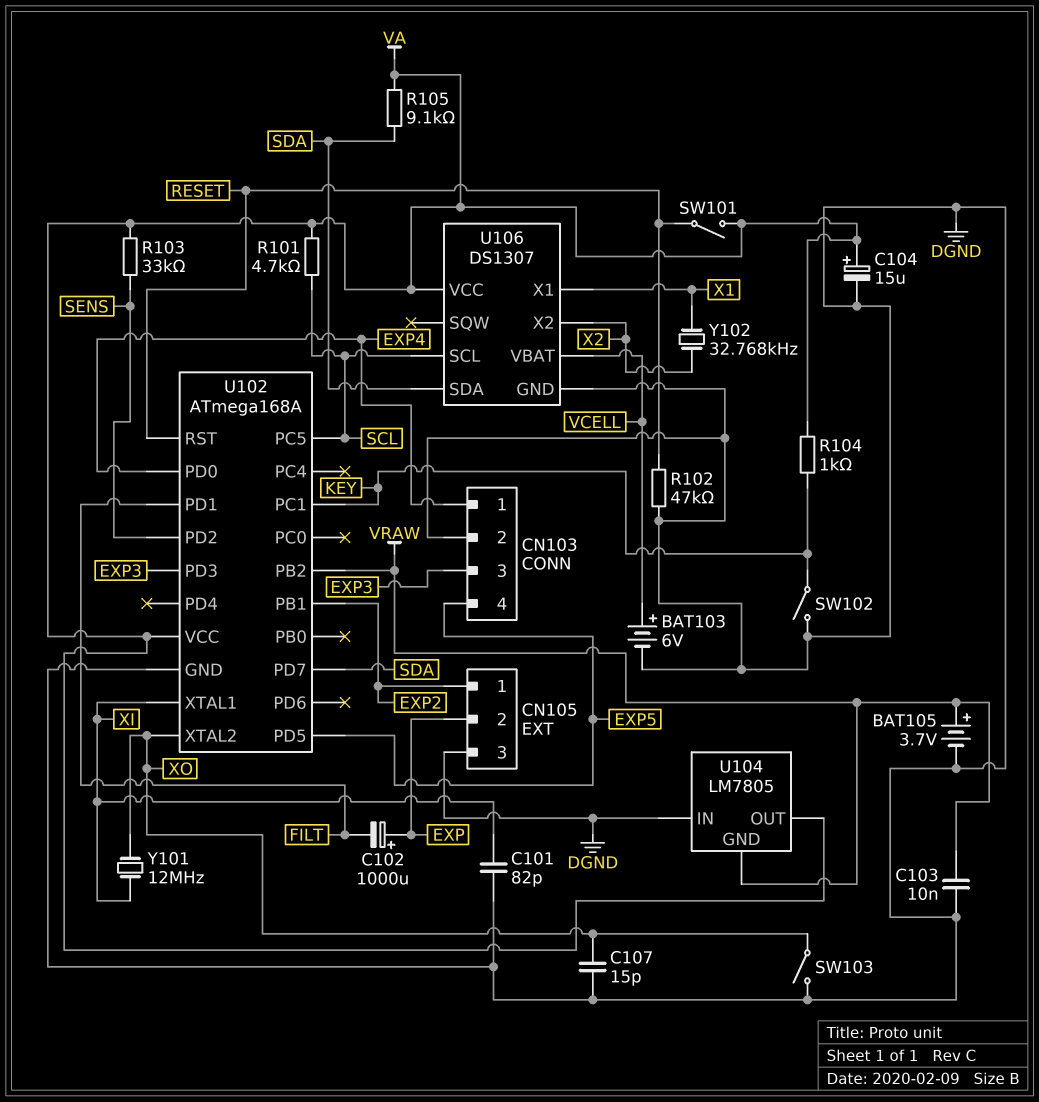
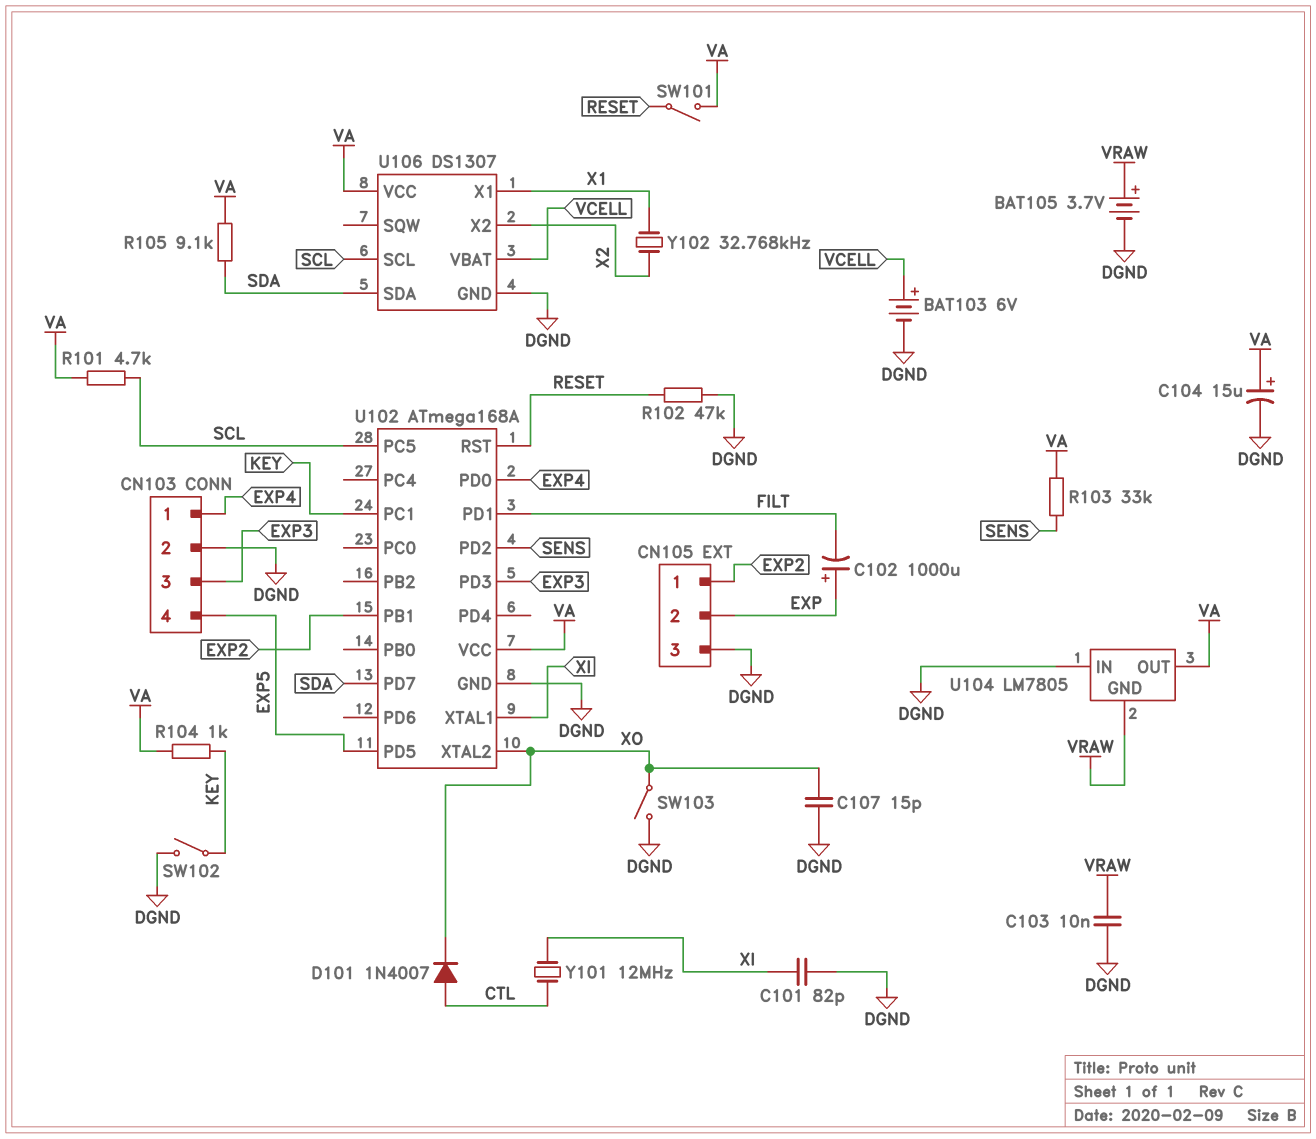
D101: none -> diode 1N4007 (A CTL, K XO)
U102 pin PB2: VRAW -> none
Y101: 12MHz (XI, XO) -> 12MHz (CTL, XI)

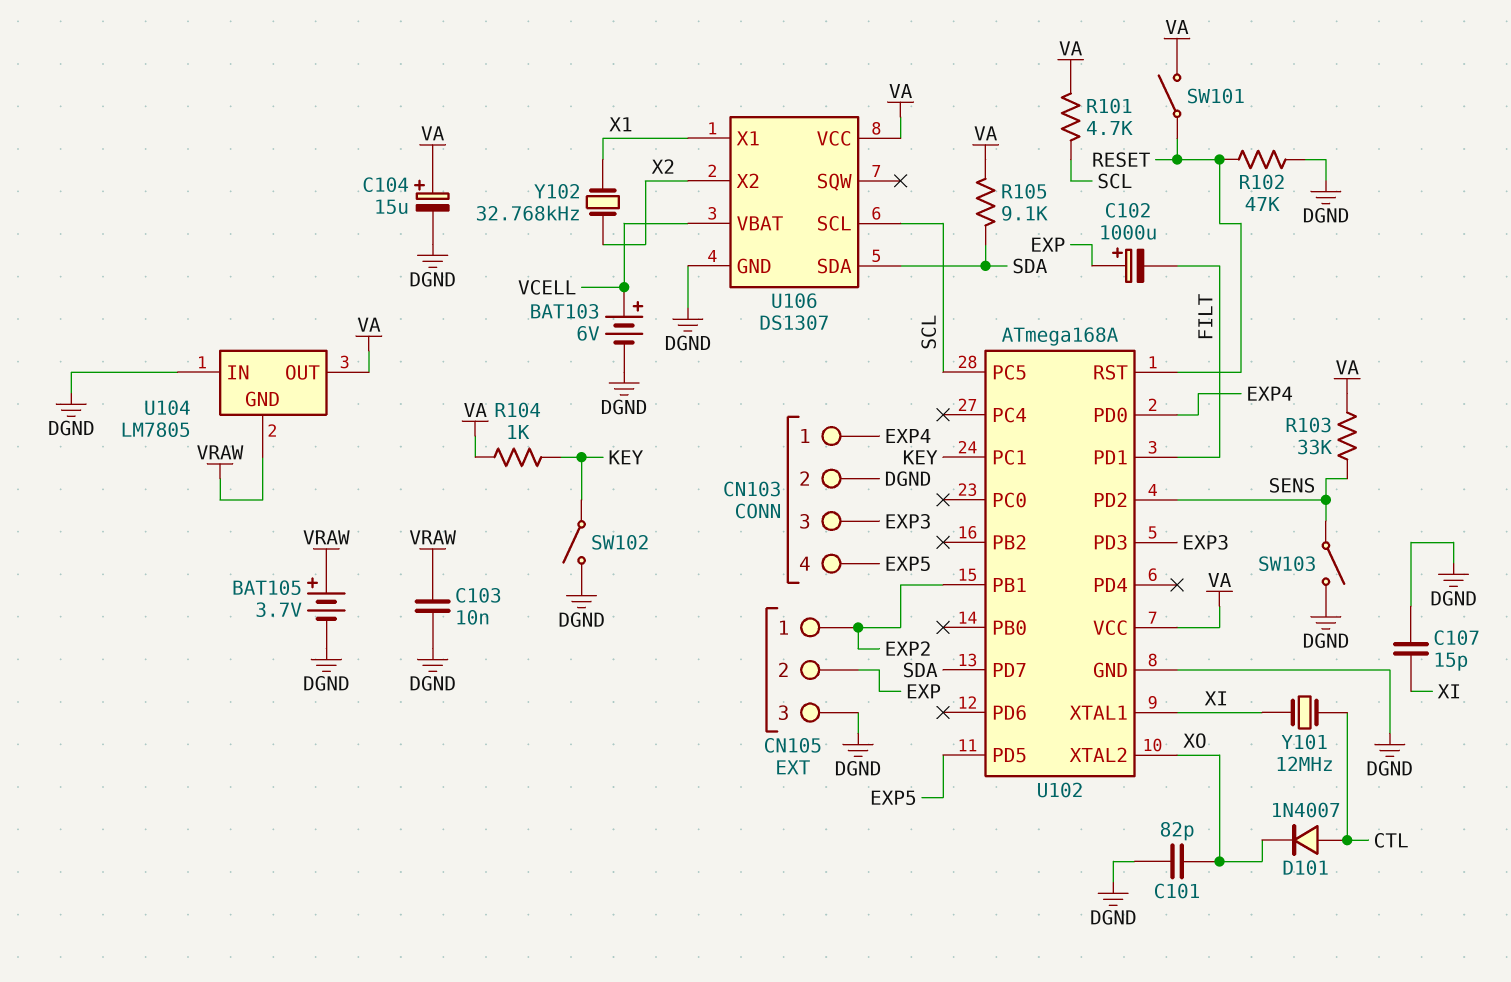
C101: 82pF (DGND, XI) -> 82pF (DGND, XO)
C107: 15pF (DGND, XO) -> 15pF (DGND, XI)
SW103: switch (DGND, XO) -> switch (DGND, SENS)

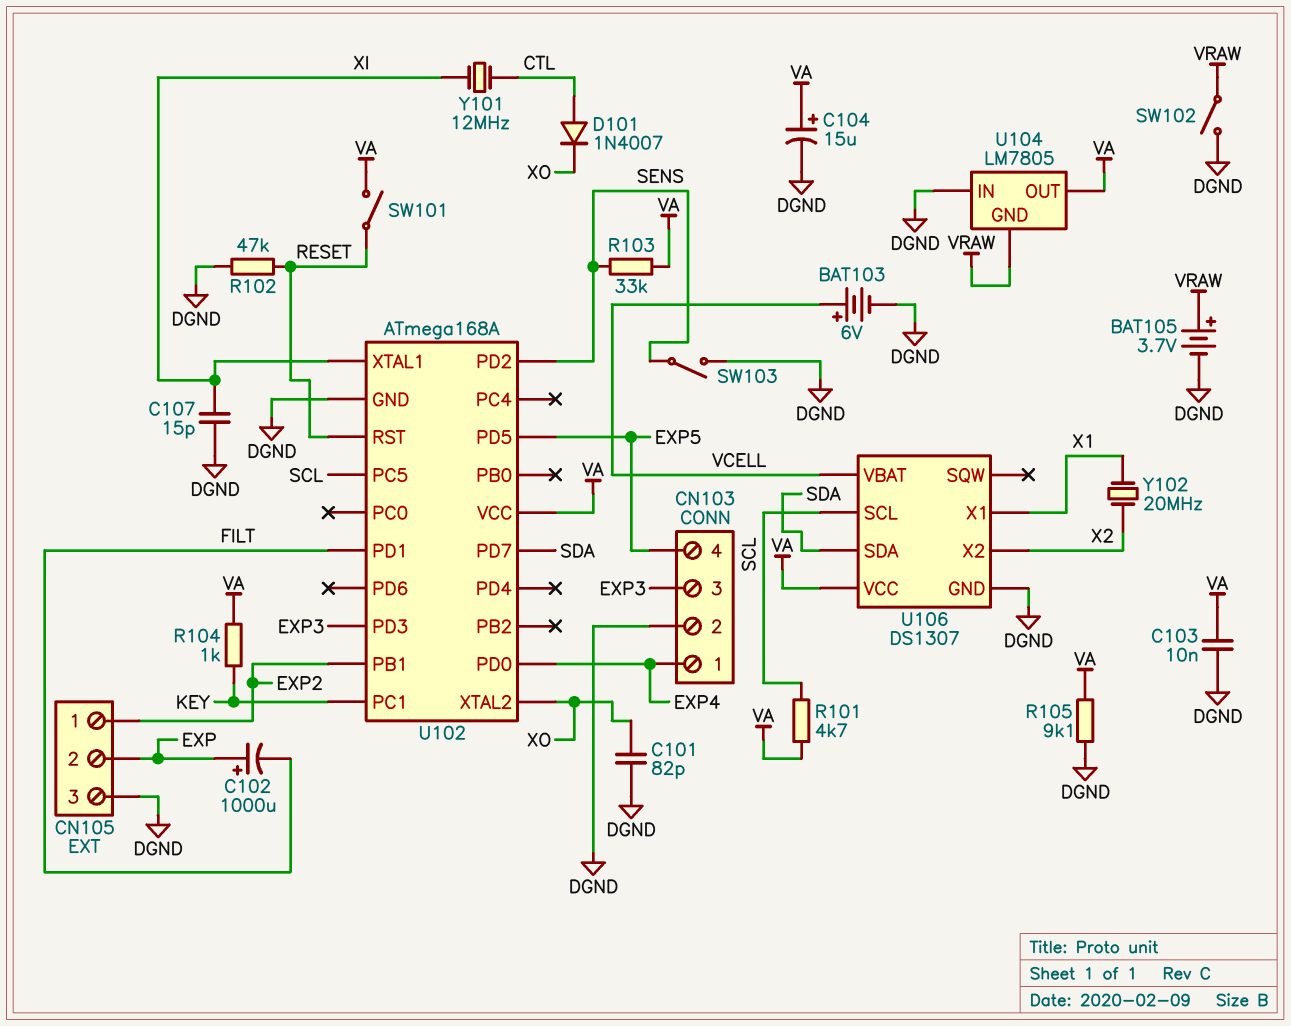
C103: 10nF (DGND, VRAW) -> 10nF (DGND, VA)
R105: 9.1k (SDA, VA) -> 9.1k (DGND, VA)
SW102: switch (DGND, KEY) -> switch (DGND, VRAW)
Y102: 32.768kHz (X1, X2) -> 20MHz (X1, X2)

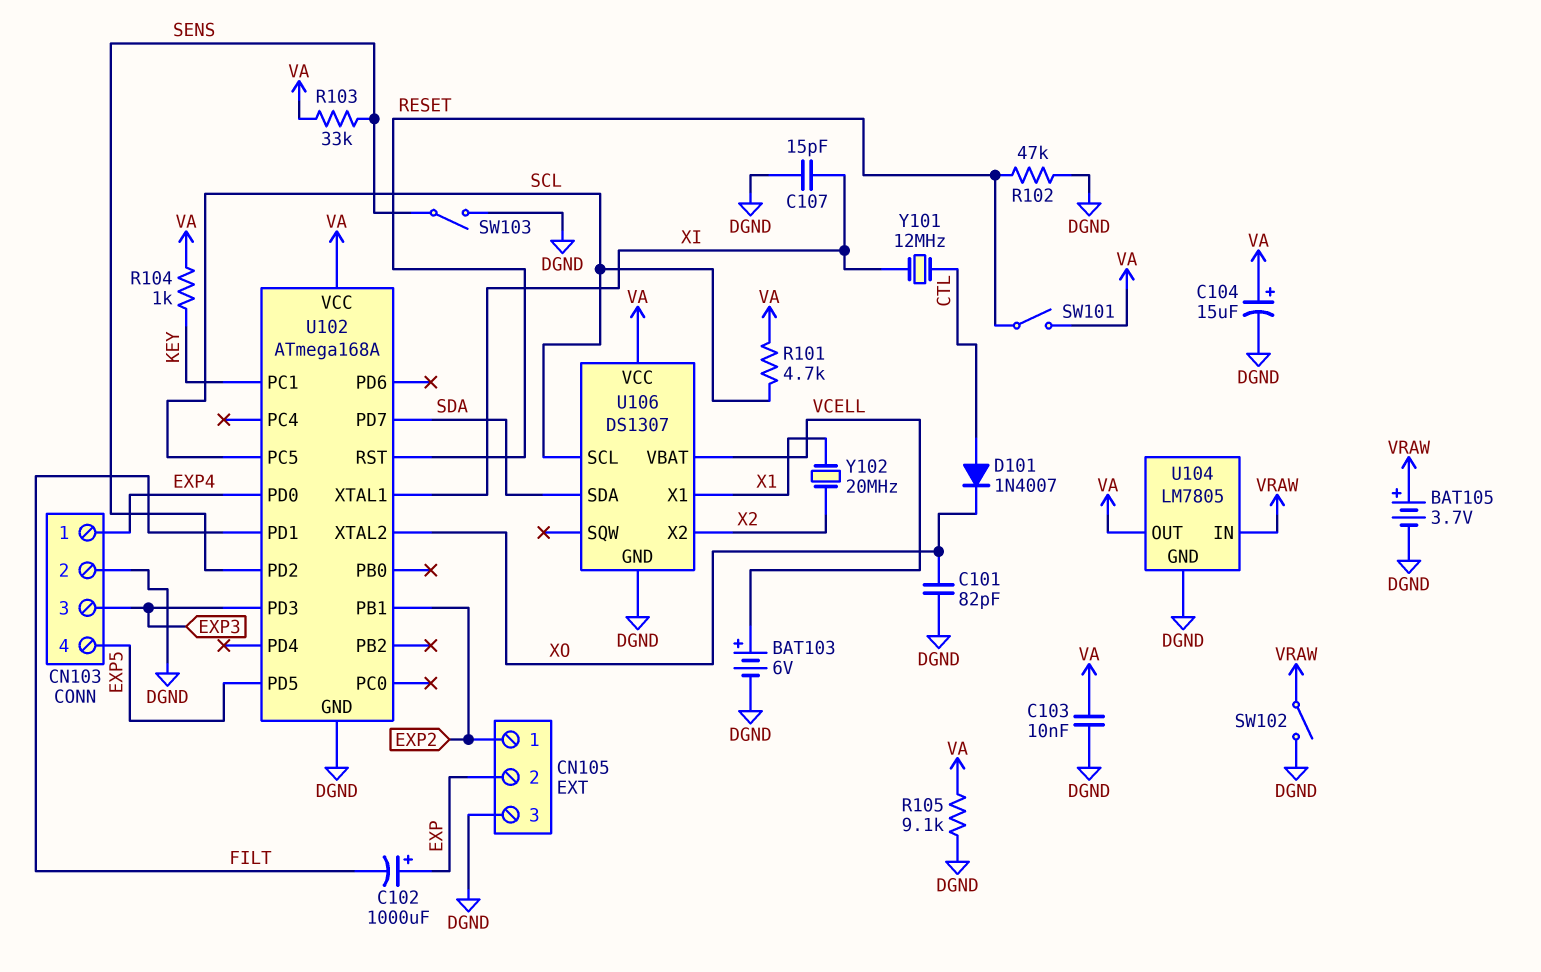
U104 pin GND: VRAW -> DGND
U104 pin IN: DGND -> VRAW

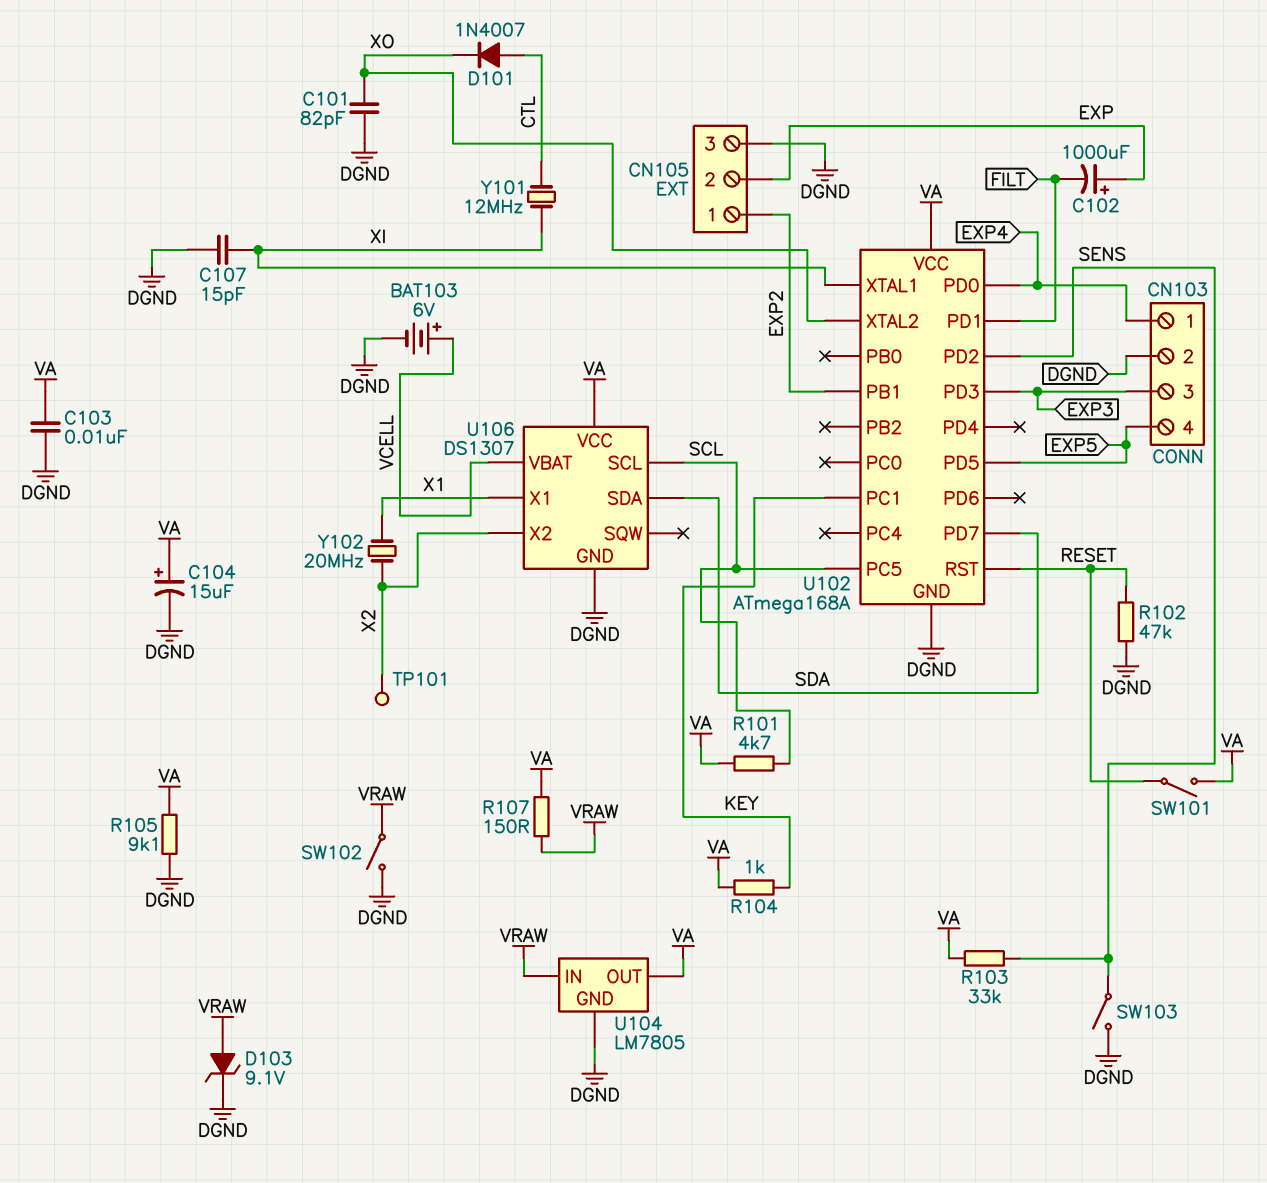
BAT105: 3.7V (plus VRAW, minus DGND) -> none
D103: none -> zener 9.1V (A VRAW, K DGND)
R107: none -> 150 (VA, VRAW)
TP101: none -> test point (X2)

